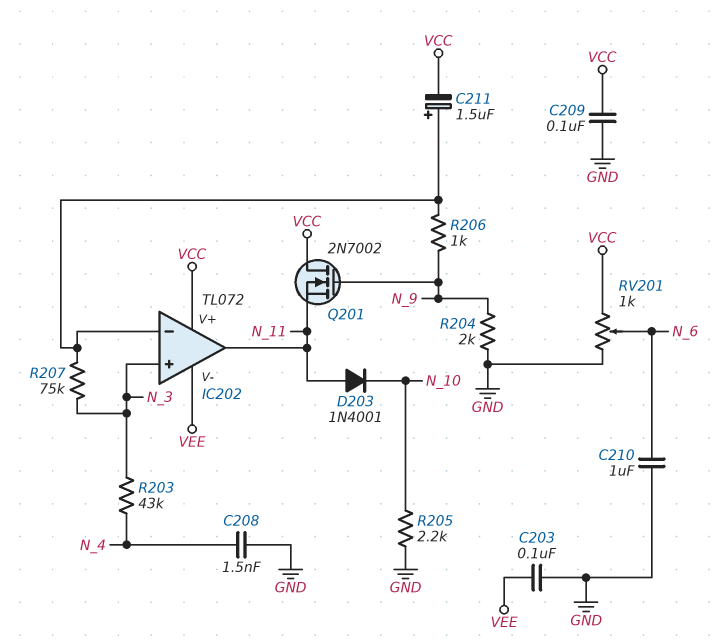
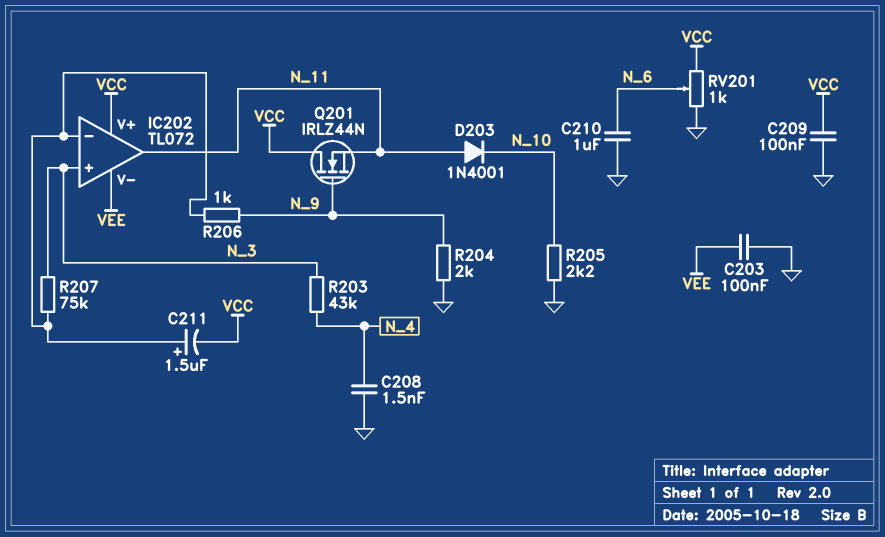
Q201: NMOS 2N7002 (G N_9, D VCC, S N_11) -> NMOS IRLZ44N (G N_9, D VCC, S N_11)

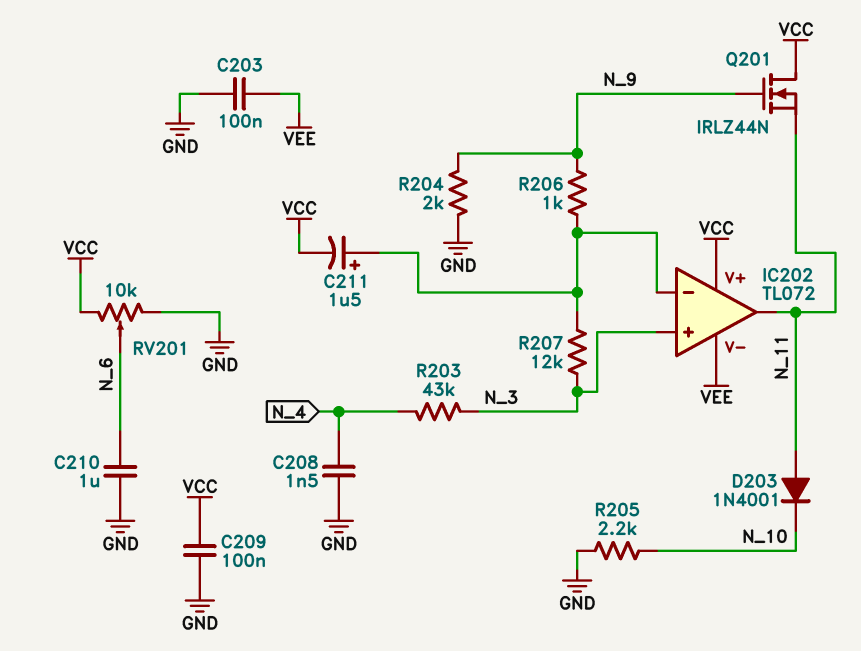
R207: 75k (IC202/in-, N_3) -> 12k (IC202/in-, N_3)
RV201: 1k (GND, VCC, wiper N_6) -> 10k (GND, VCC, wiper N_6)

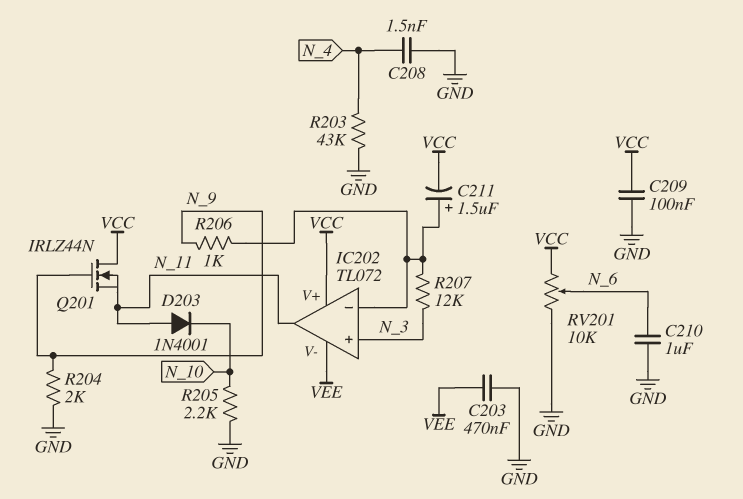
C203: 100nF (GND, VEE) -> 470nF (GND, VEE)
R203: 43k (N_3, N_4) -> 43k (GND, N_4)

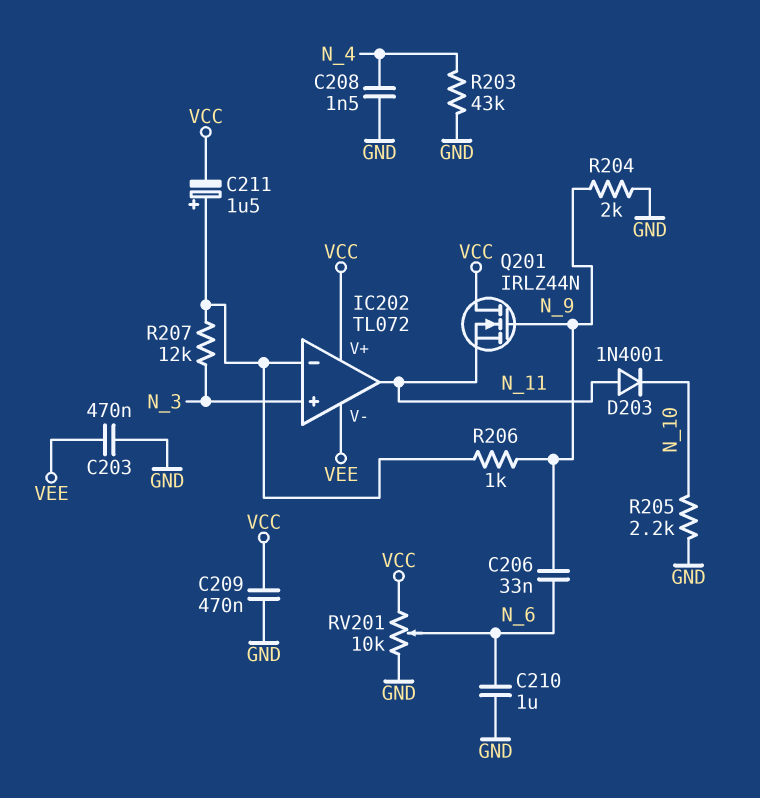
C206: none -> 33nF (N_6, N_9)
C209: 100nF (GND, VCC) -> 470nF (GND, VCC)

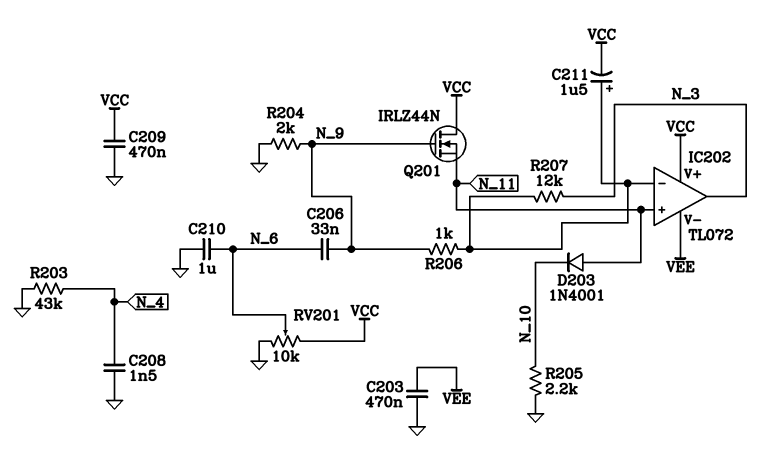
IC202 pin in+: N_3 -> N_11
IC202 pin out: N_11 -> N_3

